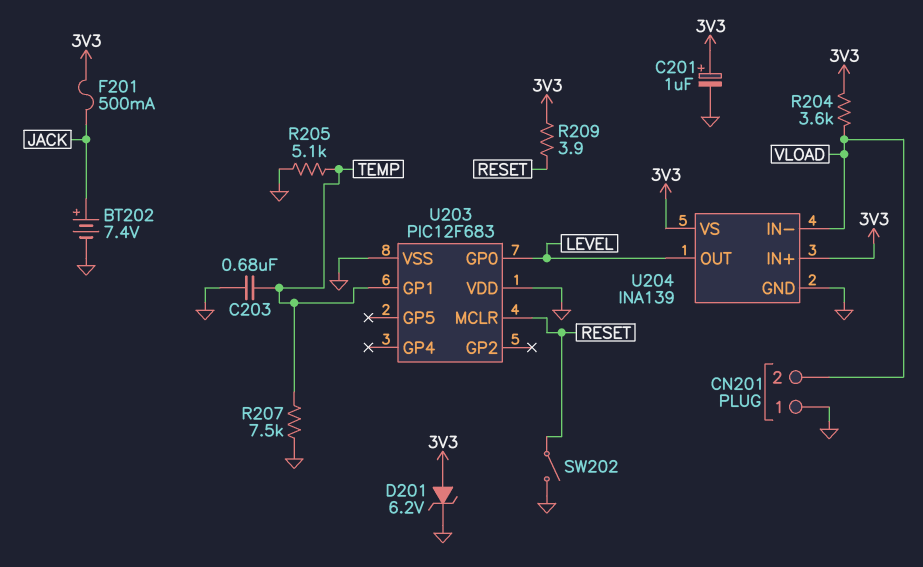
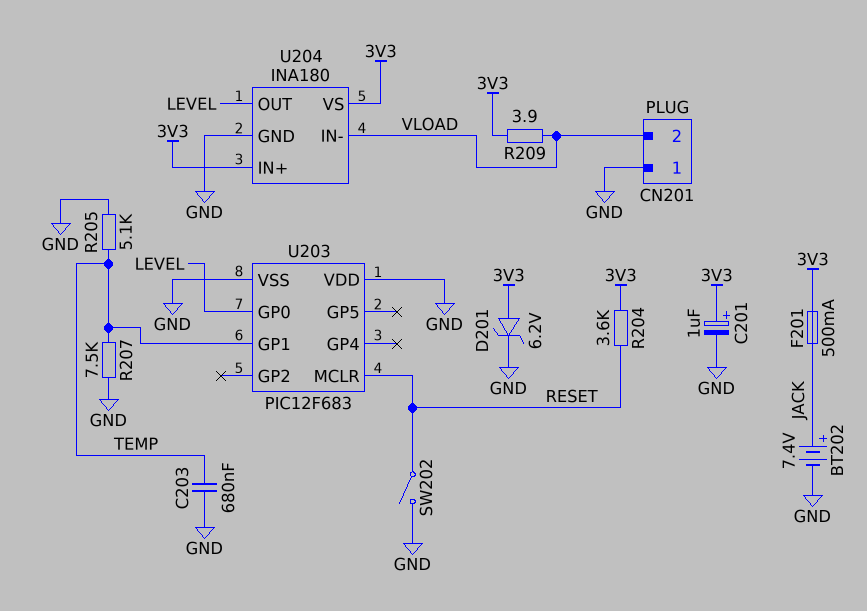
R204: 3.6k (3V3, VLOAD) -> 3.6k (3V3, RESET)
R209: 3.9 (3V3, RESET) -> 3.9 (3V3, VLOAD)
U204: INA139 -> INA180

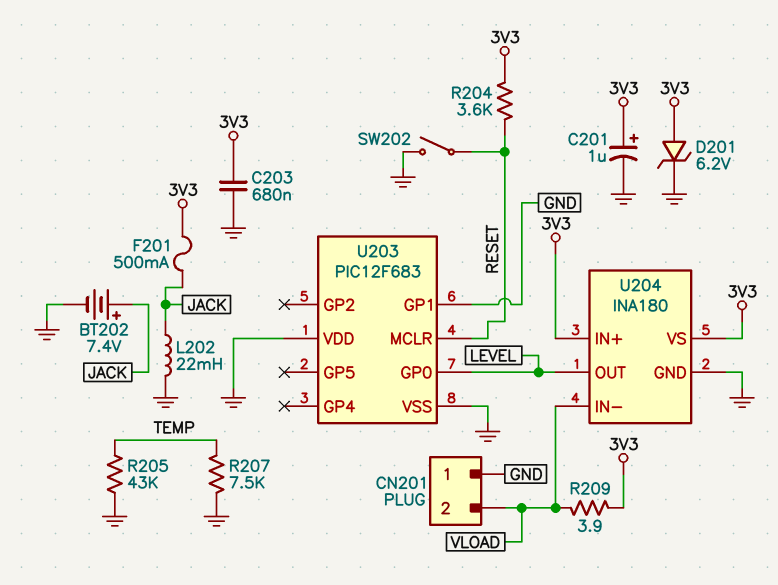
C203: 680nF (GND, TEMP) -> 680nF (3V3, GND)
L202: none -> 22mH (GND, JACK)
R205: 5.1k (GND, TEMP) -> 43k (GND, TEMP)
U203 pin GP1: TEMP -> GND

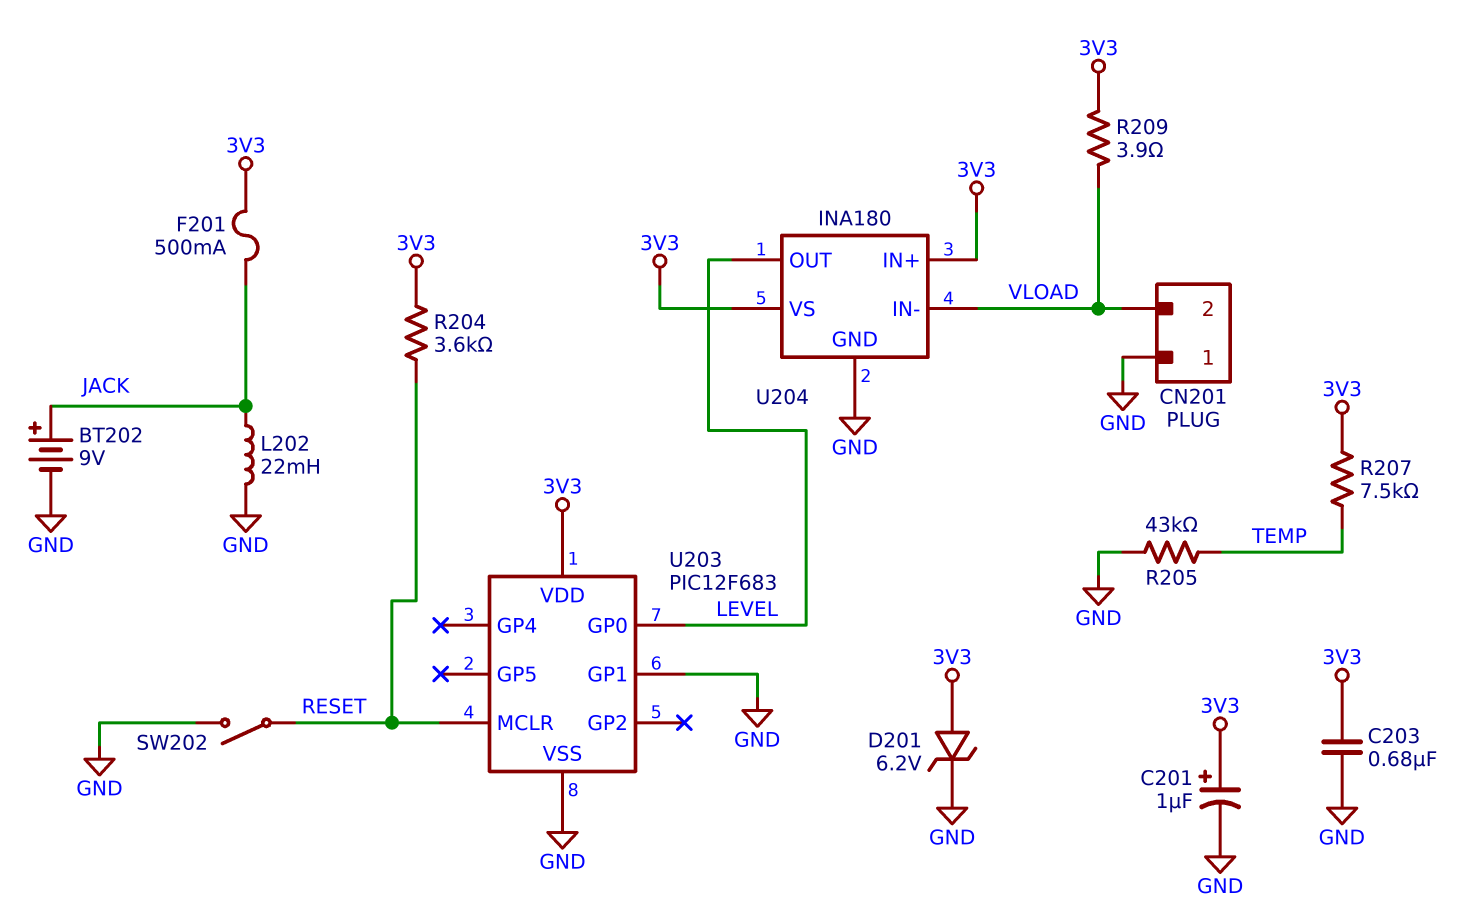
BT202: 7.4V (plus JACK, minus GND) -> 9V (plus JACK, minus GND)
R207: 7.5k (GND, TEMP) -> 7.5k (3V3, TEMP)
U203 pin VDD: GND -> 3V3

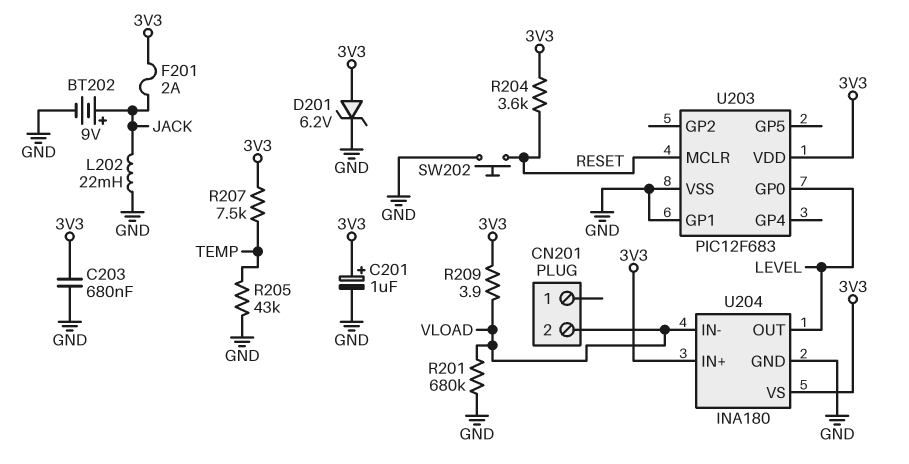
CN201 pin 1: GND -> none
F201: 500mA (3V3, JACK) -> 2A (3V3, JACK)
R201: none -> 680k (GND, VLOAD)
SW202: switch (GND, RESET) -> button (GND, RESET)

